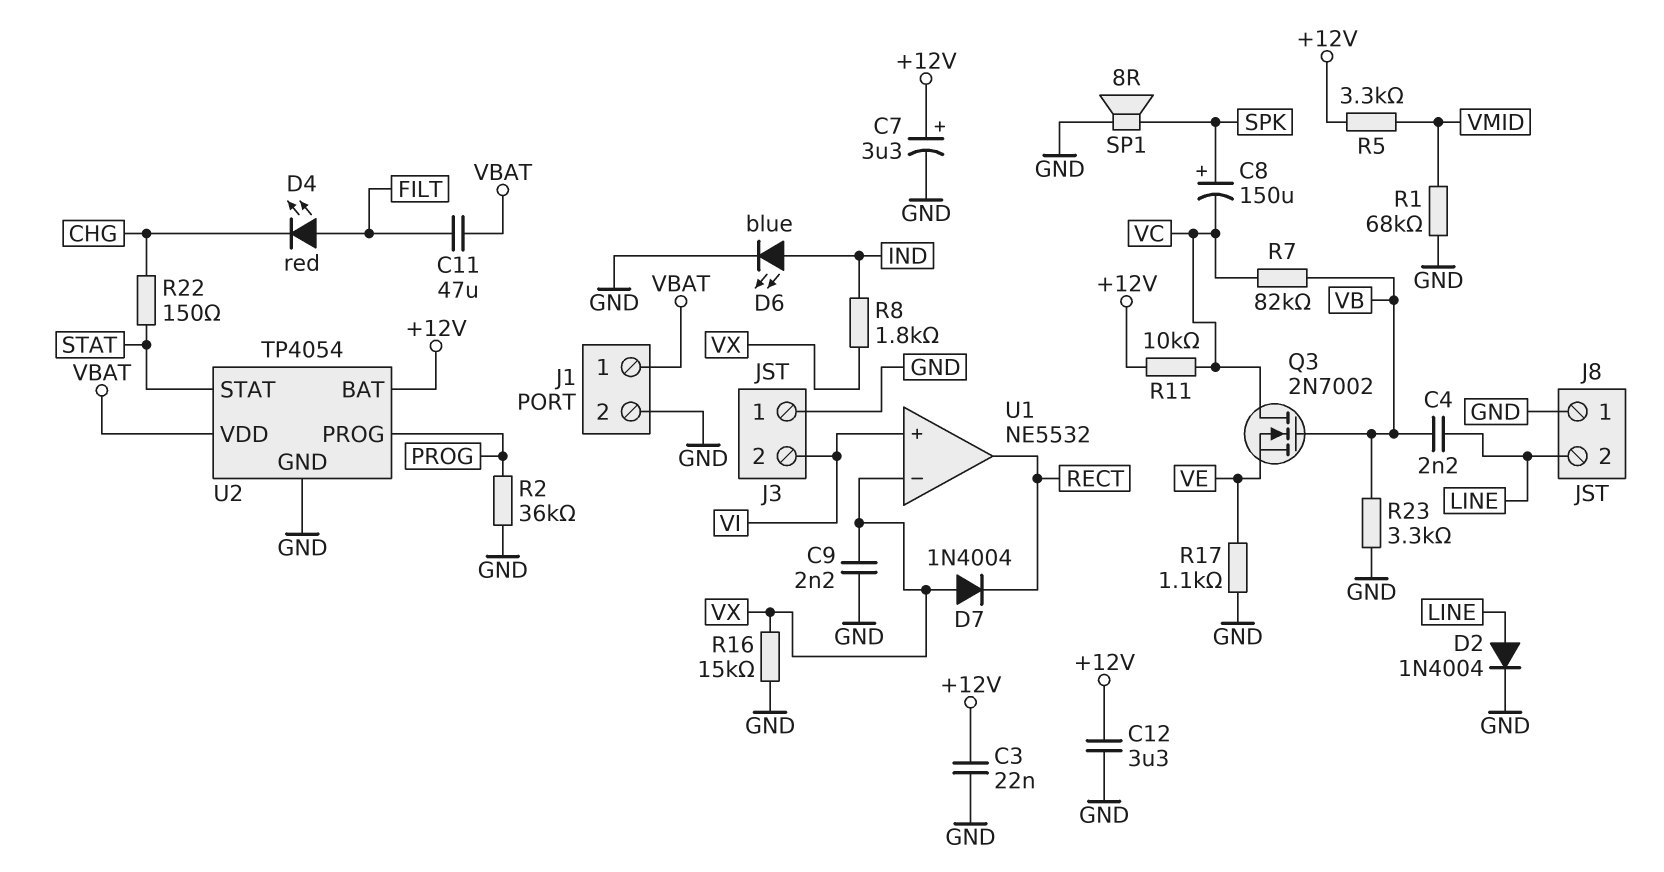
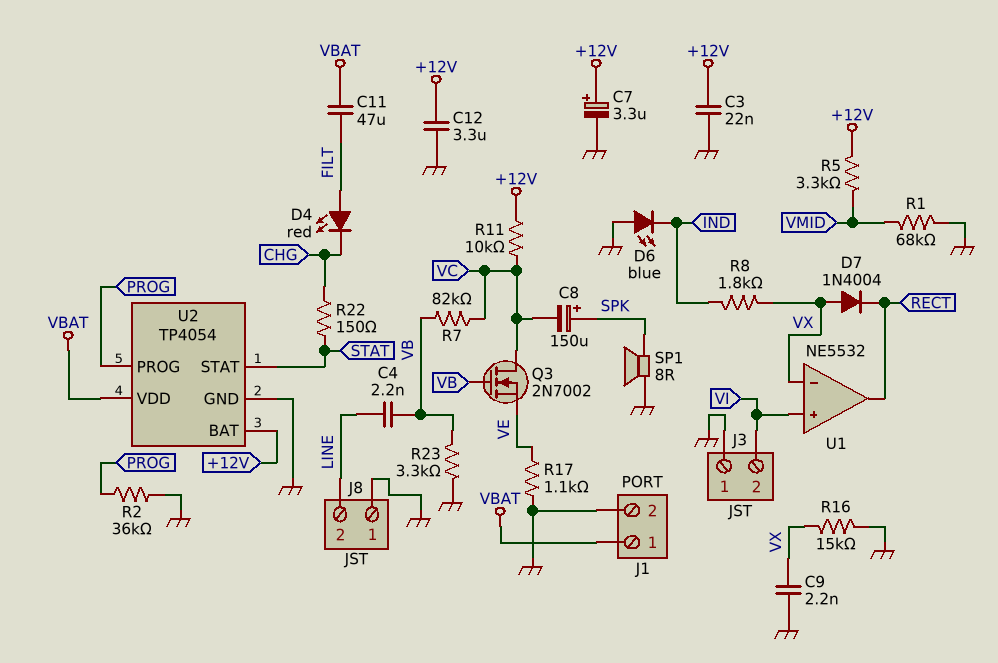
D2: diode 1N4004 (A LINE, K GND) -> none
D6: LED blue (A IND, K GND) -> LED blue (A GND, K IND)

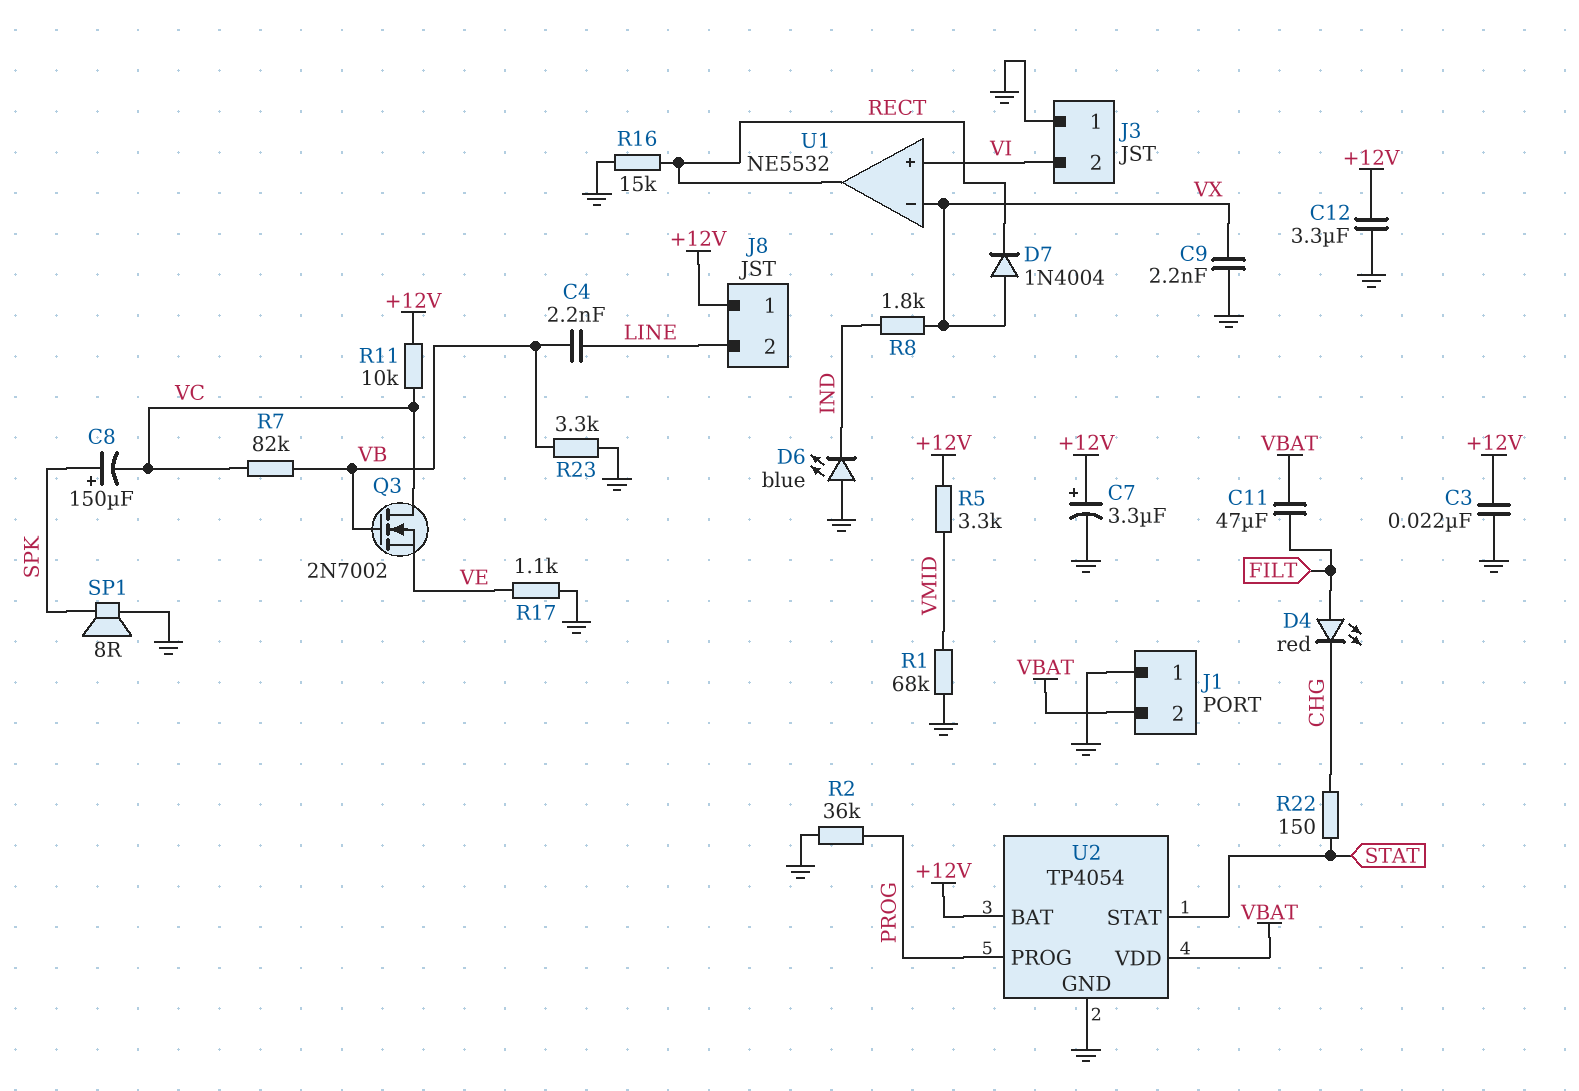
J1 pin 1: VBAT -> GND
J1 pin 2: GND -> VBAT
J8 pin 1: GND -> +12V
R16: 15k (GND, VX) -> 15k (GND, RECT)

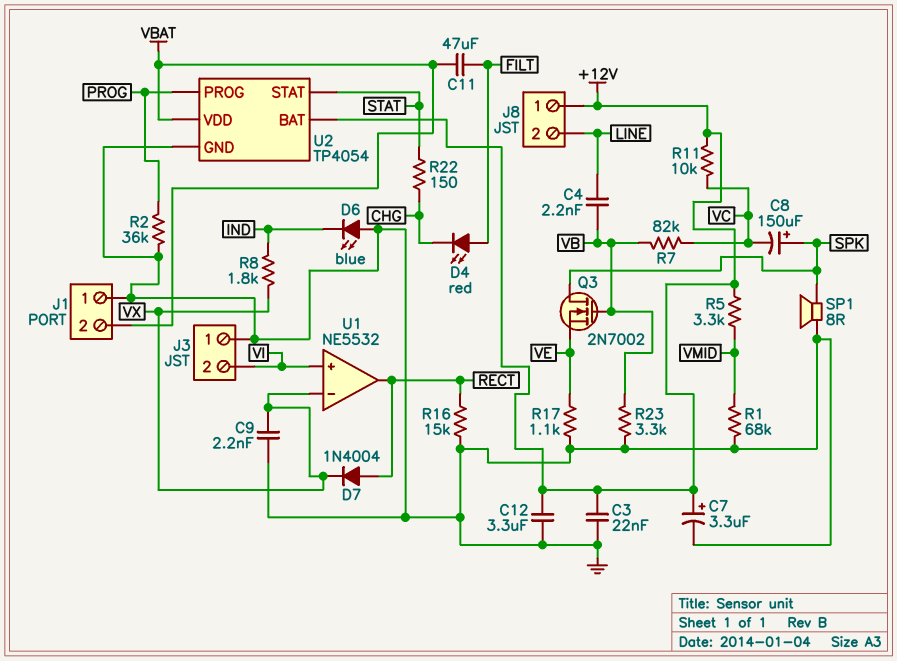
D7: diode 1N4004 (A VX, K RECT) -> diode 1N4004 (A RECT, K VX)
Q3: NMOS 2N7002 (G VB, D VC, S VE) -> NMOS 2N7002 (G VB, D SPK, S VE)

